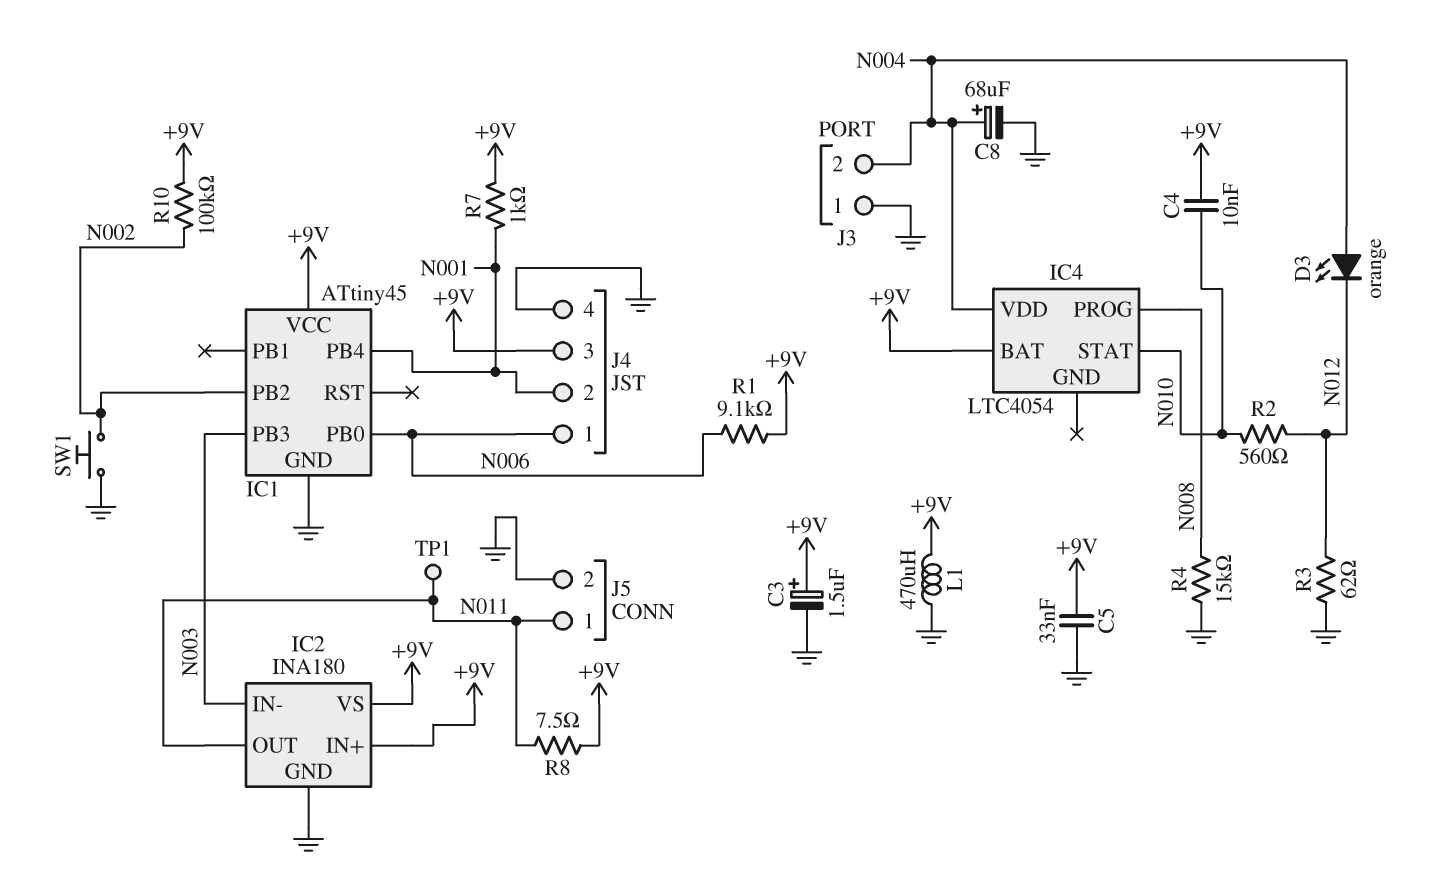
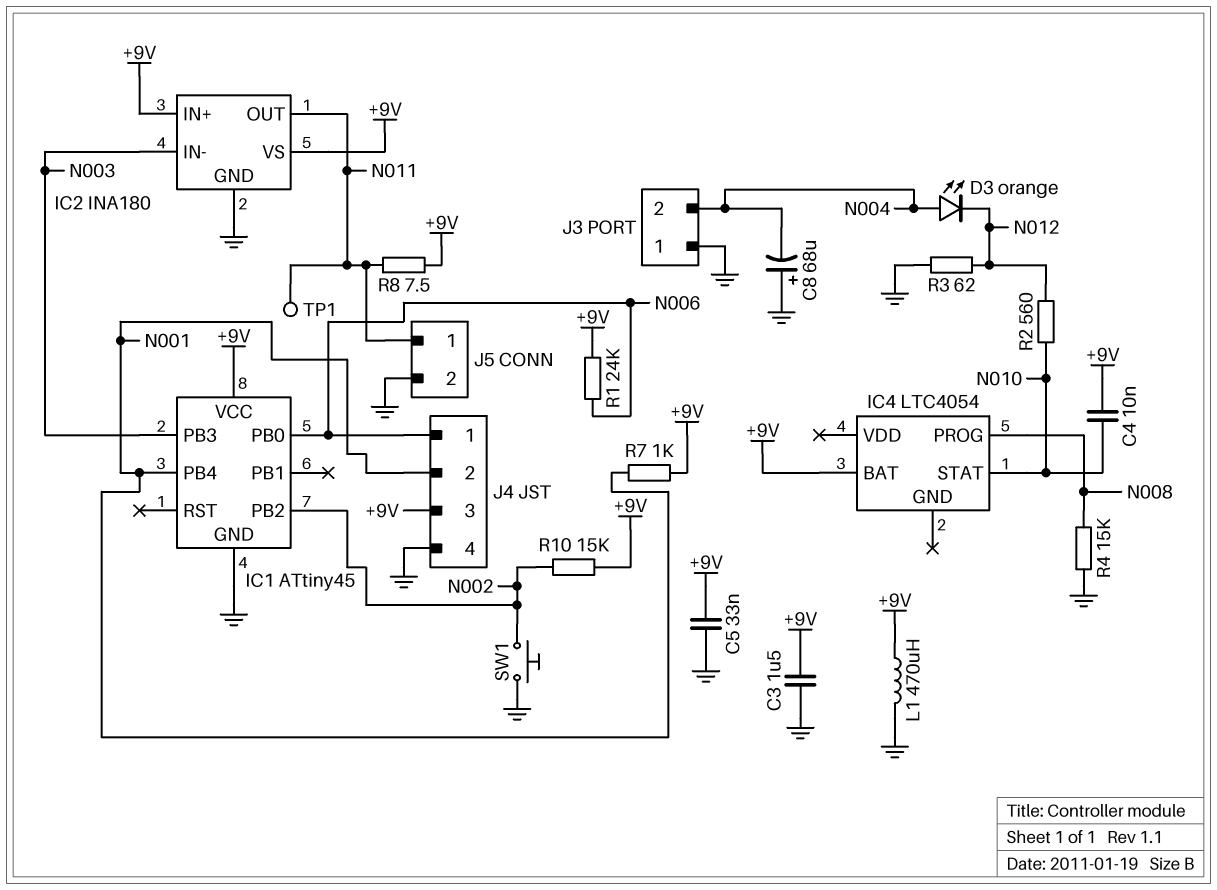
C3: 1.5uF (plus +9V, minus GND) -> 1.5uF (+9V, GND)
C8: 68uF (plus N004, minus GND) -> 68uF (plus GND, minus N004)
IC4 pin VDD: N004 -> none
R1: 9.1k (+9V, N006) -> 24k (+9V, N006)
R10: 100k (+9V, N002) -> 15k (+9V, N002)

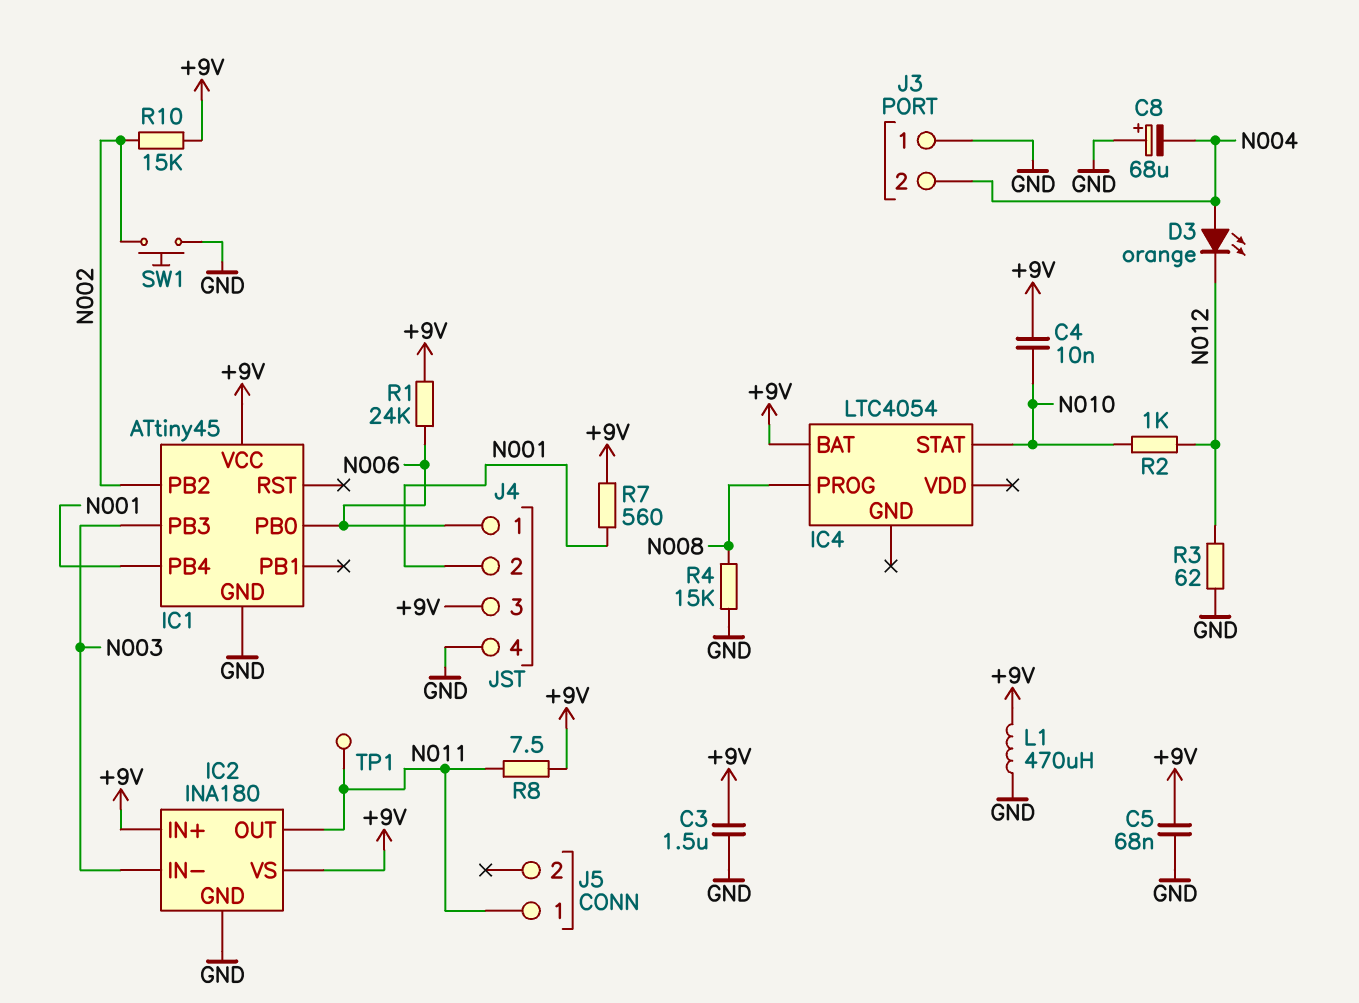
C5: 33nF (+9V, GND) -> 68nF (+9V, GND)
J5 pin 2: GND -> none
R2: 560 (N010, N012) -> 1k (N010, N012)
R7: 1k (+9V, N001) -> 560 (+9V, N001)

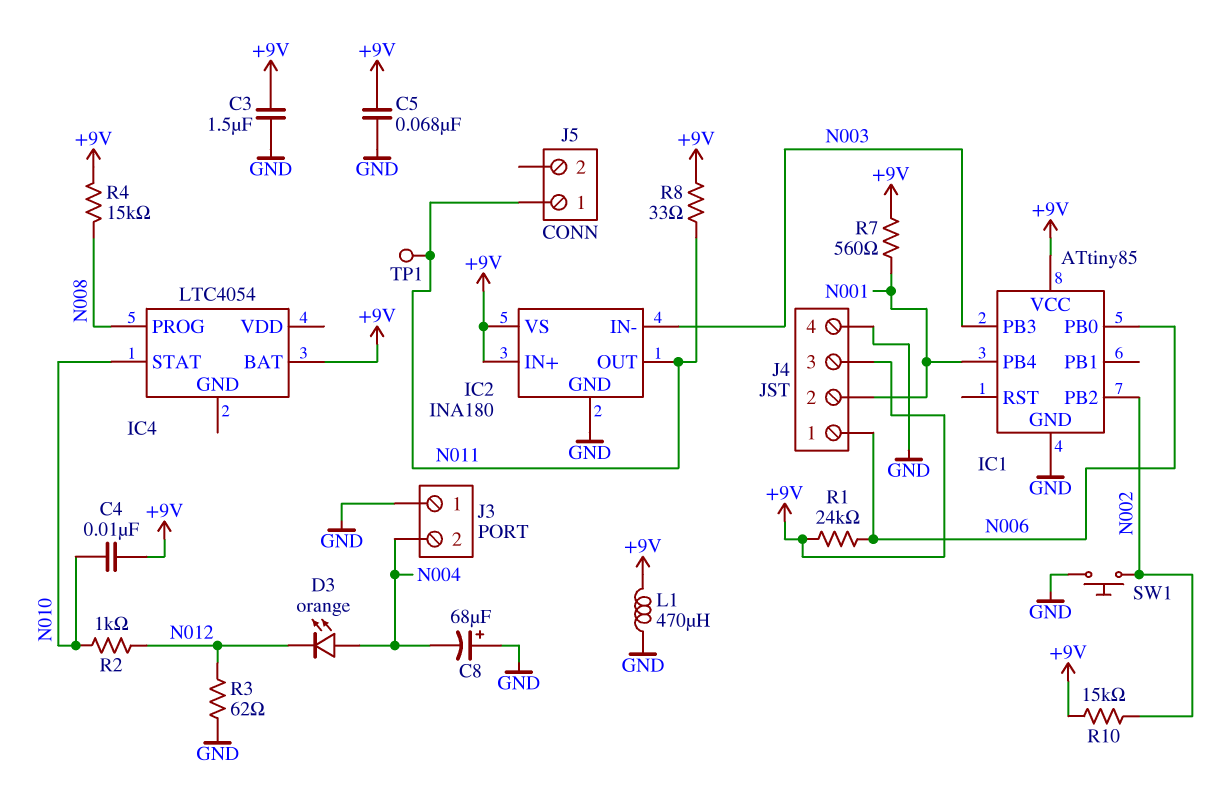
IC1: ATtiny45 -> ATtiny85
R4: 15k (GND, N008) -> 15k (+9V, N008)
R8: 7.5 (+9V, N011) -> 33 (+9V, N011)

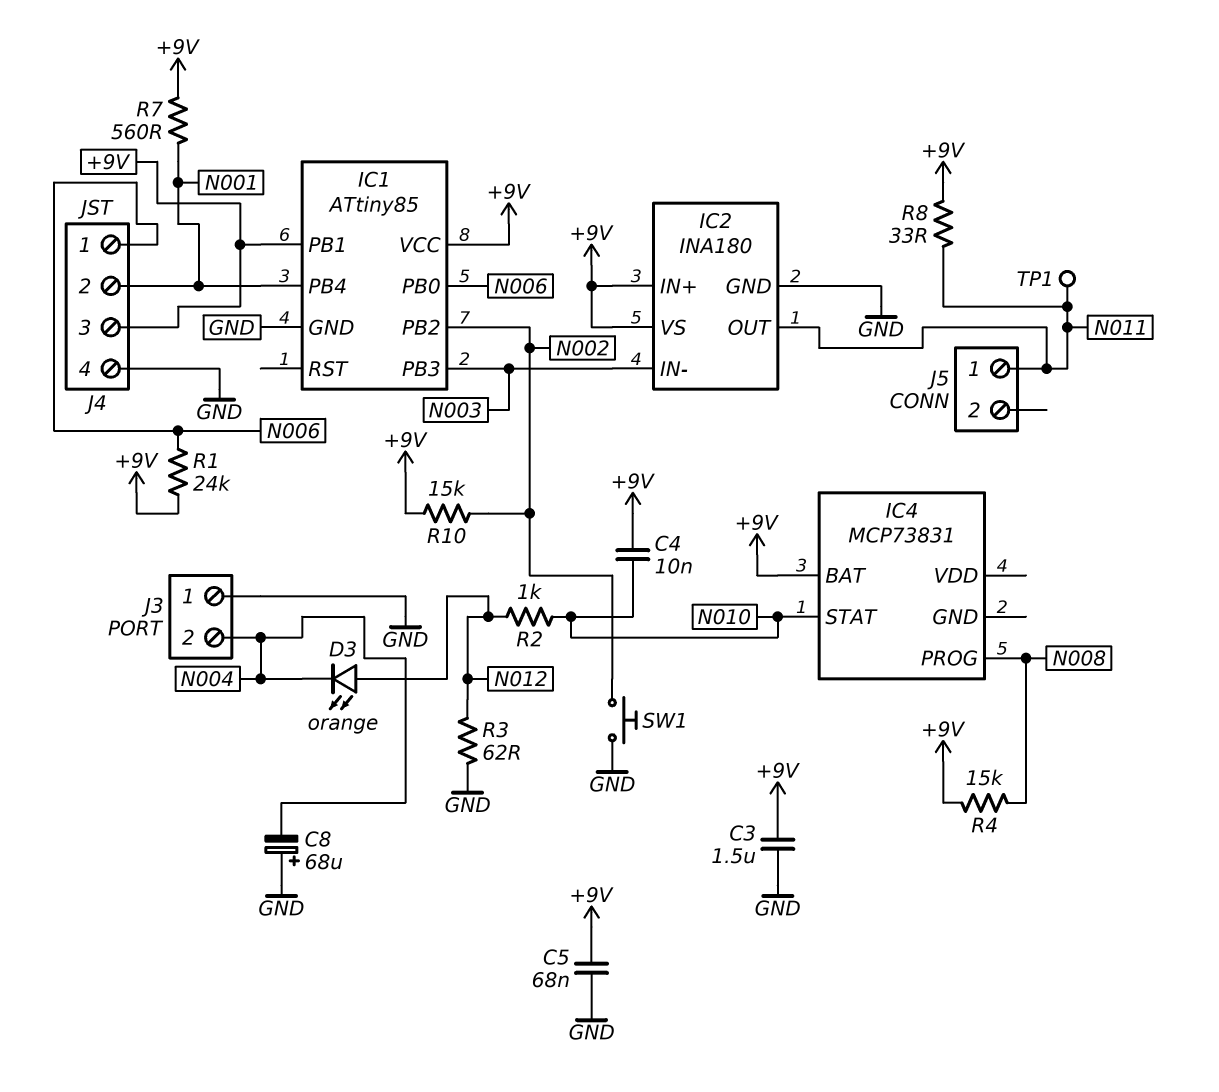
D3: LED orange (A N004, K N012) -> LED orange (A N012, K N004)
IC1 pin PB1: none -> +9V
IC4: LTC4054 -> MCP73831
L1: 470uH (+9V, GND) -> none

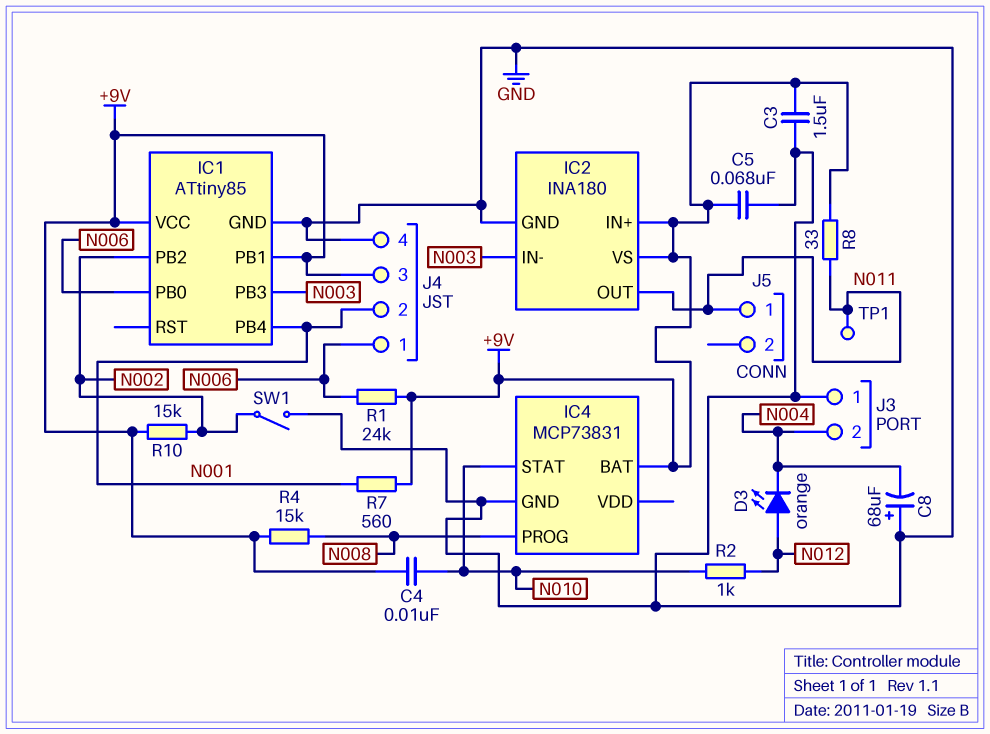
IC4 pin GND: none -> GND
R3: 62 (GND, N012) -> none
SW1: button (GND, N002) -> switch (GND, N002)

